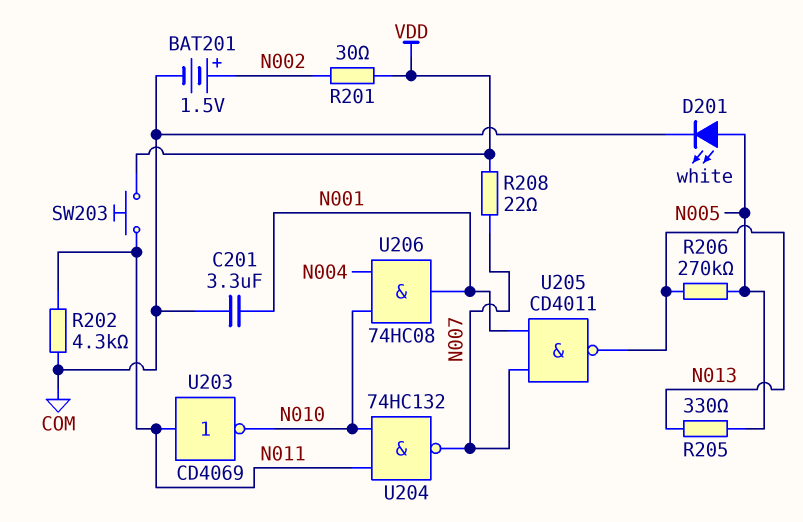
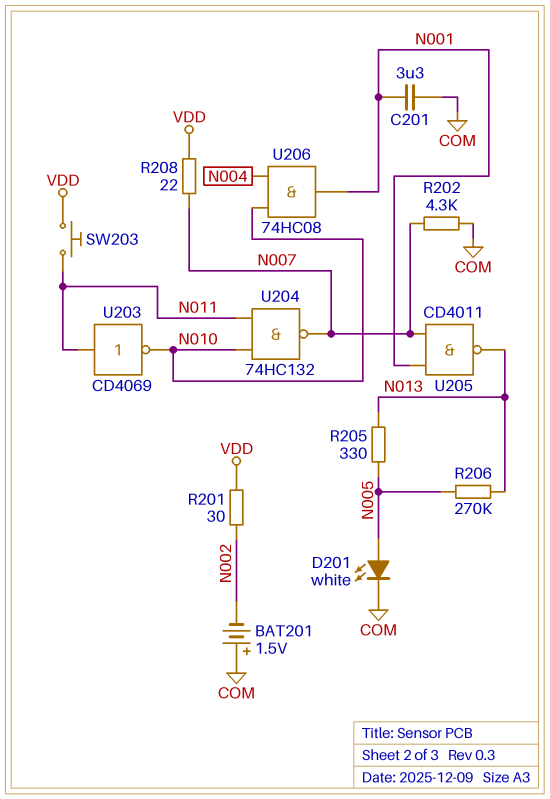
BAT201: 1.5V (plus N002, minus COM) -> 1.5V (plus COM, minus N002)
R202: 4.3k (COM, N011) -> 4.3k (COM, N007)

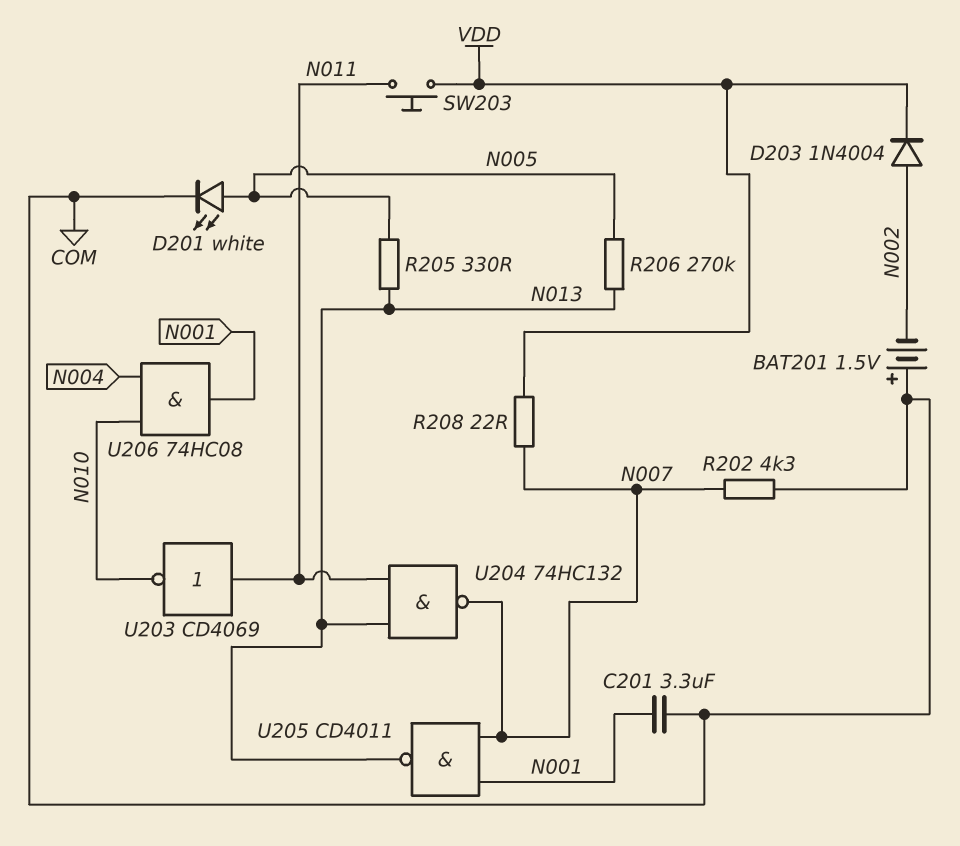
D203: none -> diode 1N4004 (A N002, K VDD)
R201: 30 (N002, VDD) -> none
U204: NAND 74HC132 (in N010, in N011, out N007) -> NAND 74HC132 (in N011, in N013, out N007)

